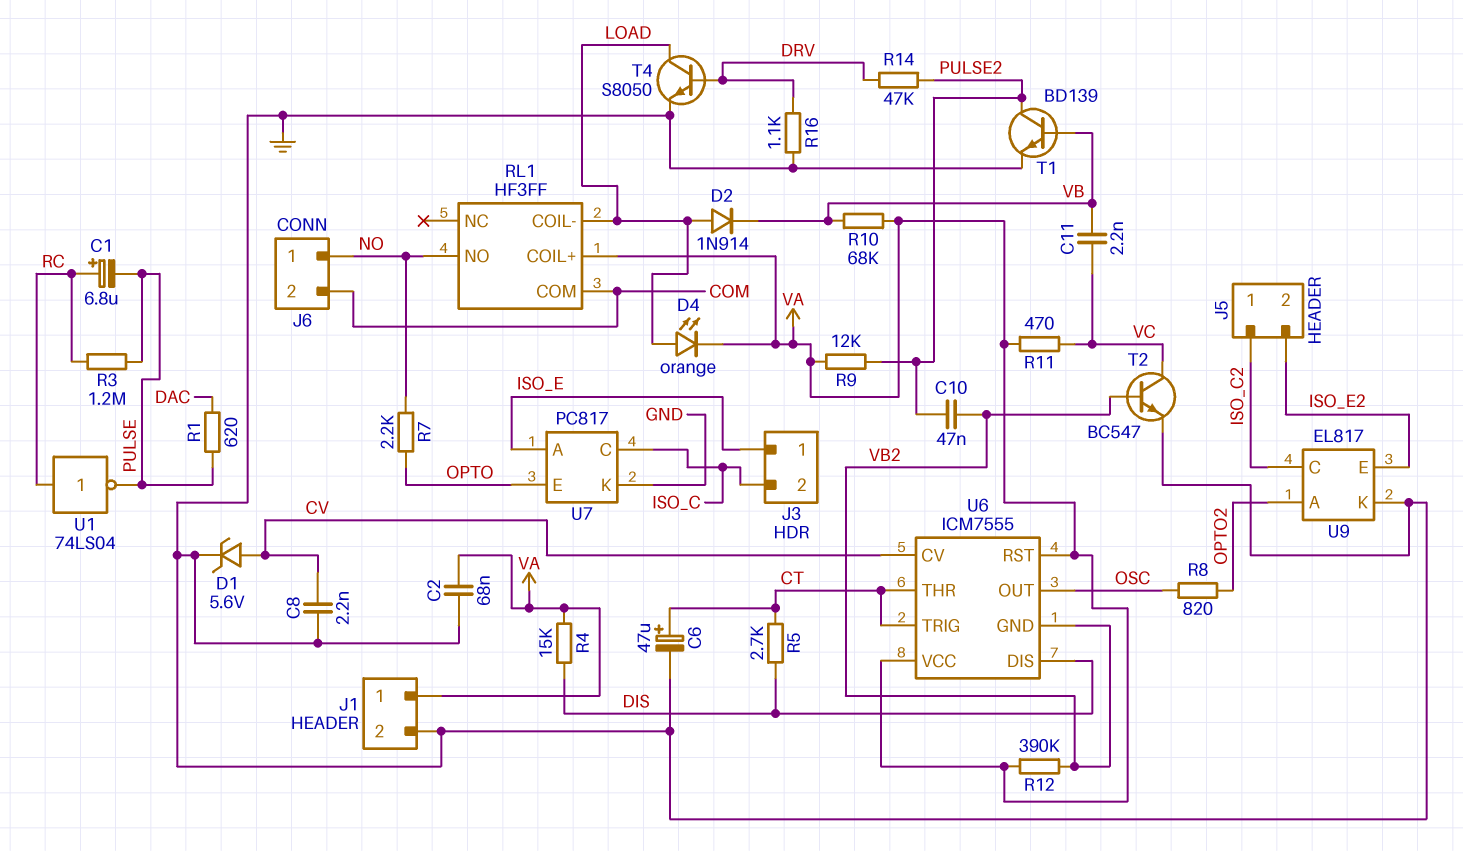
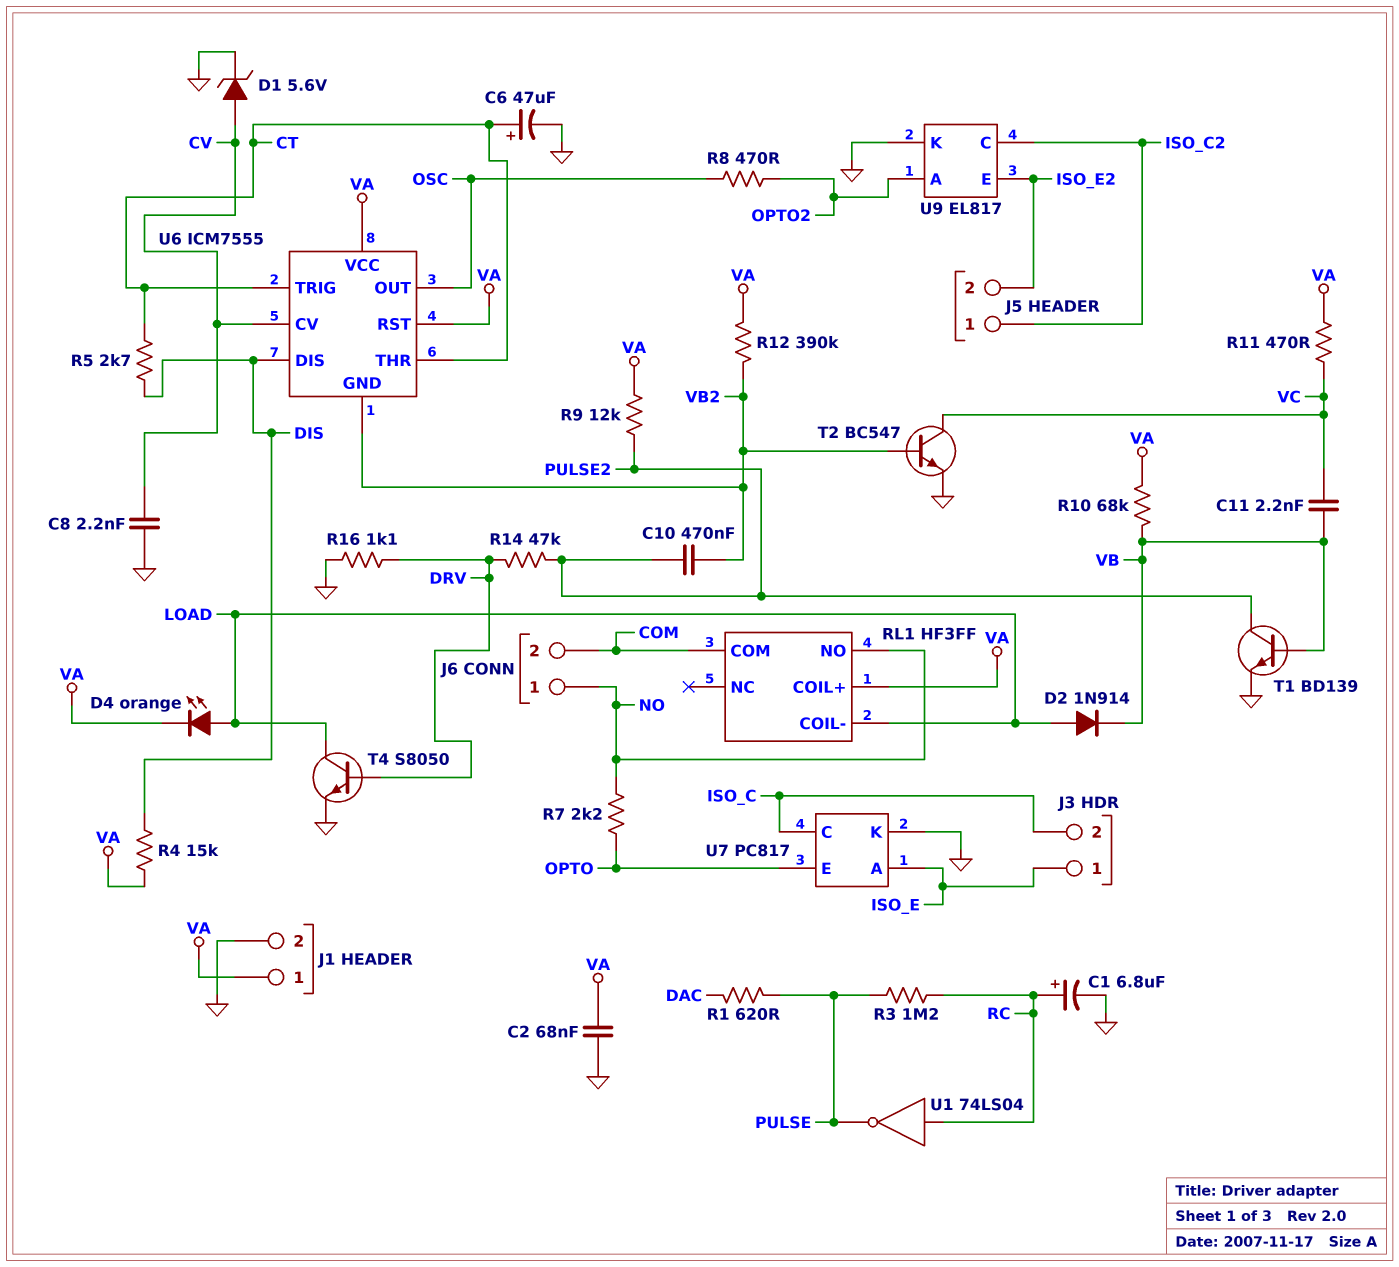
C1: 6.8uF (plus RC, minus PULSE) -> 6.8uF (plus RC, minus GND)
C10: 47nF (PULSE2, VB2) -> 470nF (PULSE2, VB2)
R8: 820 (OPTO2, OSC) -> 470 (OPTO2, OSC)

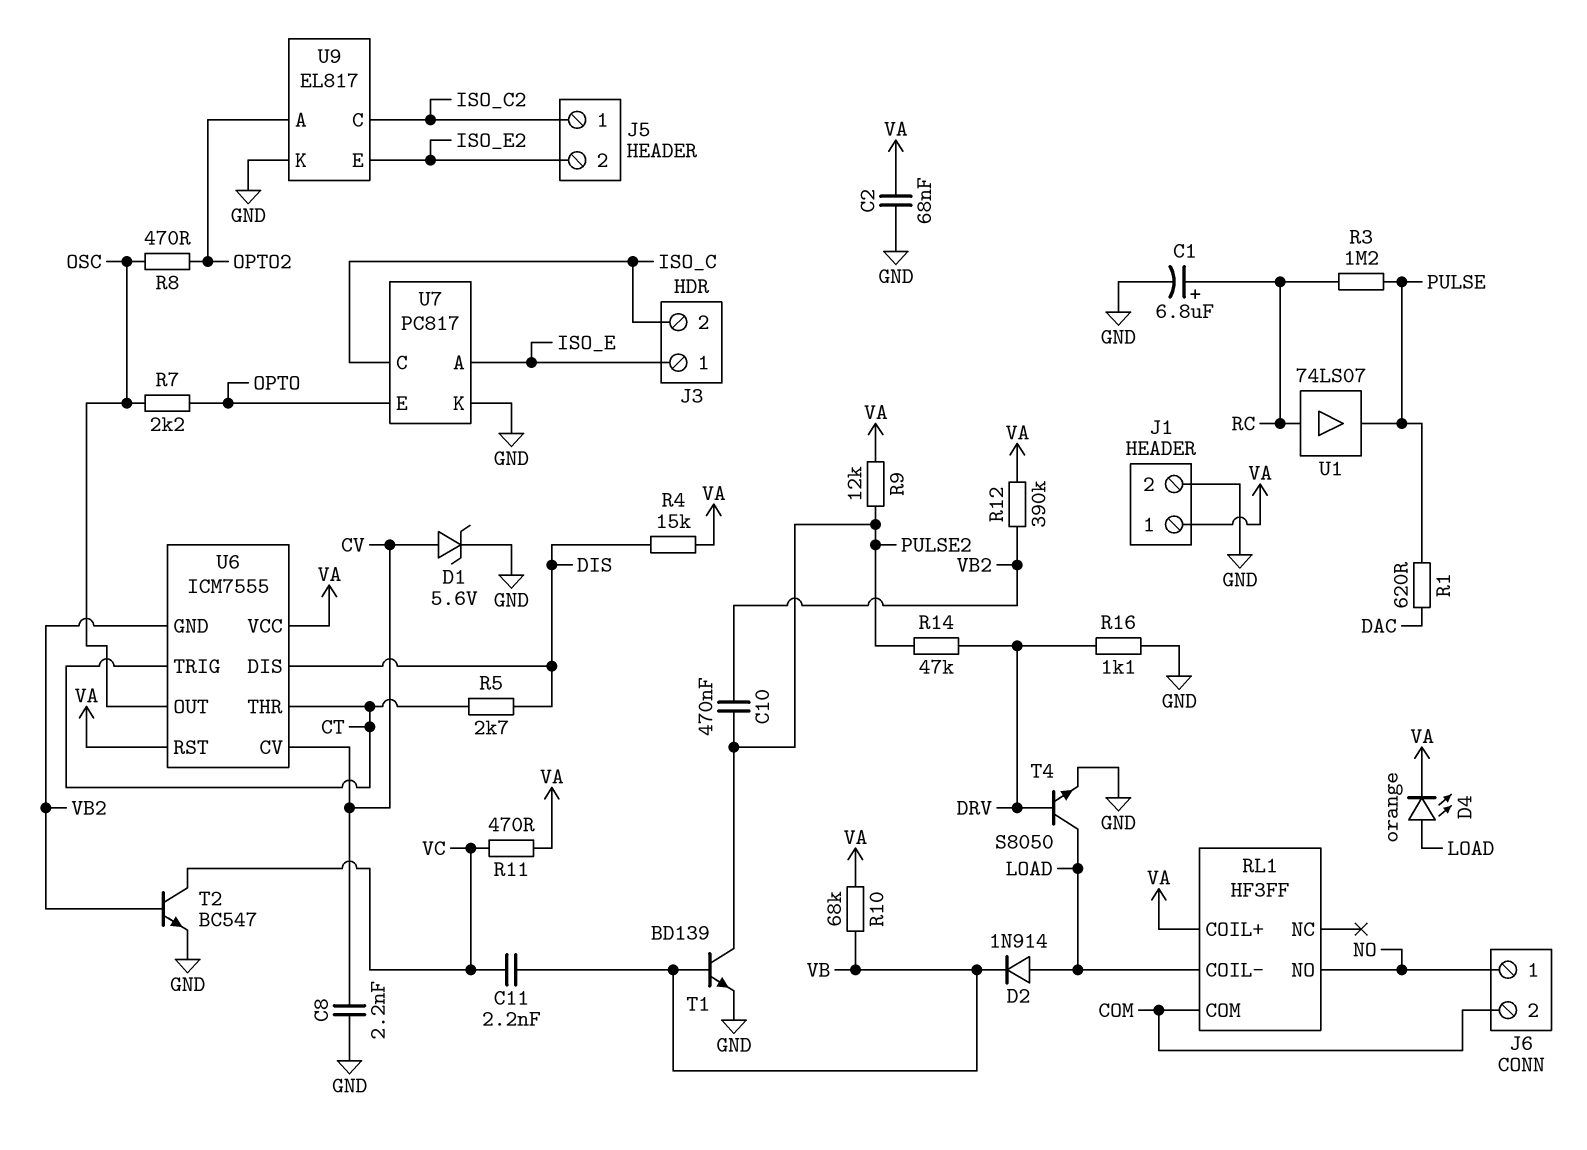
C6: 47uF (plus CT, minus GND) -> none
R7: 2.2k (NO, OPTO) -> 2.2k (OPTO, OSC)
U1: NOT 74LS04 (in RC, out PULSE) -> buffer 74LS07 (in RC, out PULSE)

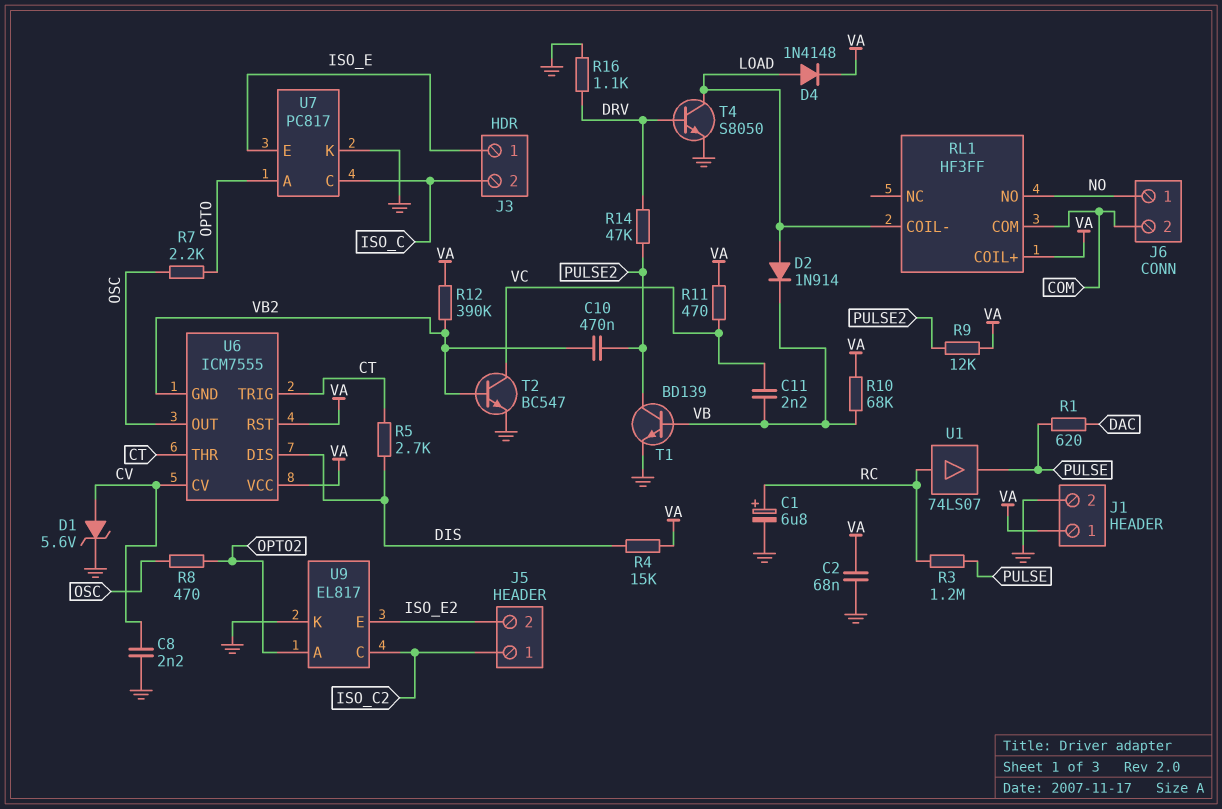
D4: LED orange (A LOAD, K VA) -> diode 1N4148 (A LOAD, K VA)
U7 pin A: ISO_E -> OPTO
U7 pin E: OPTO -> ISO_E

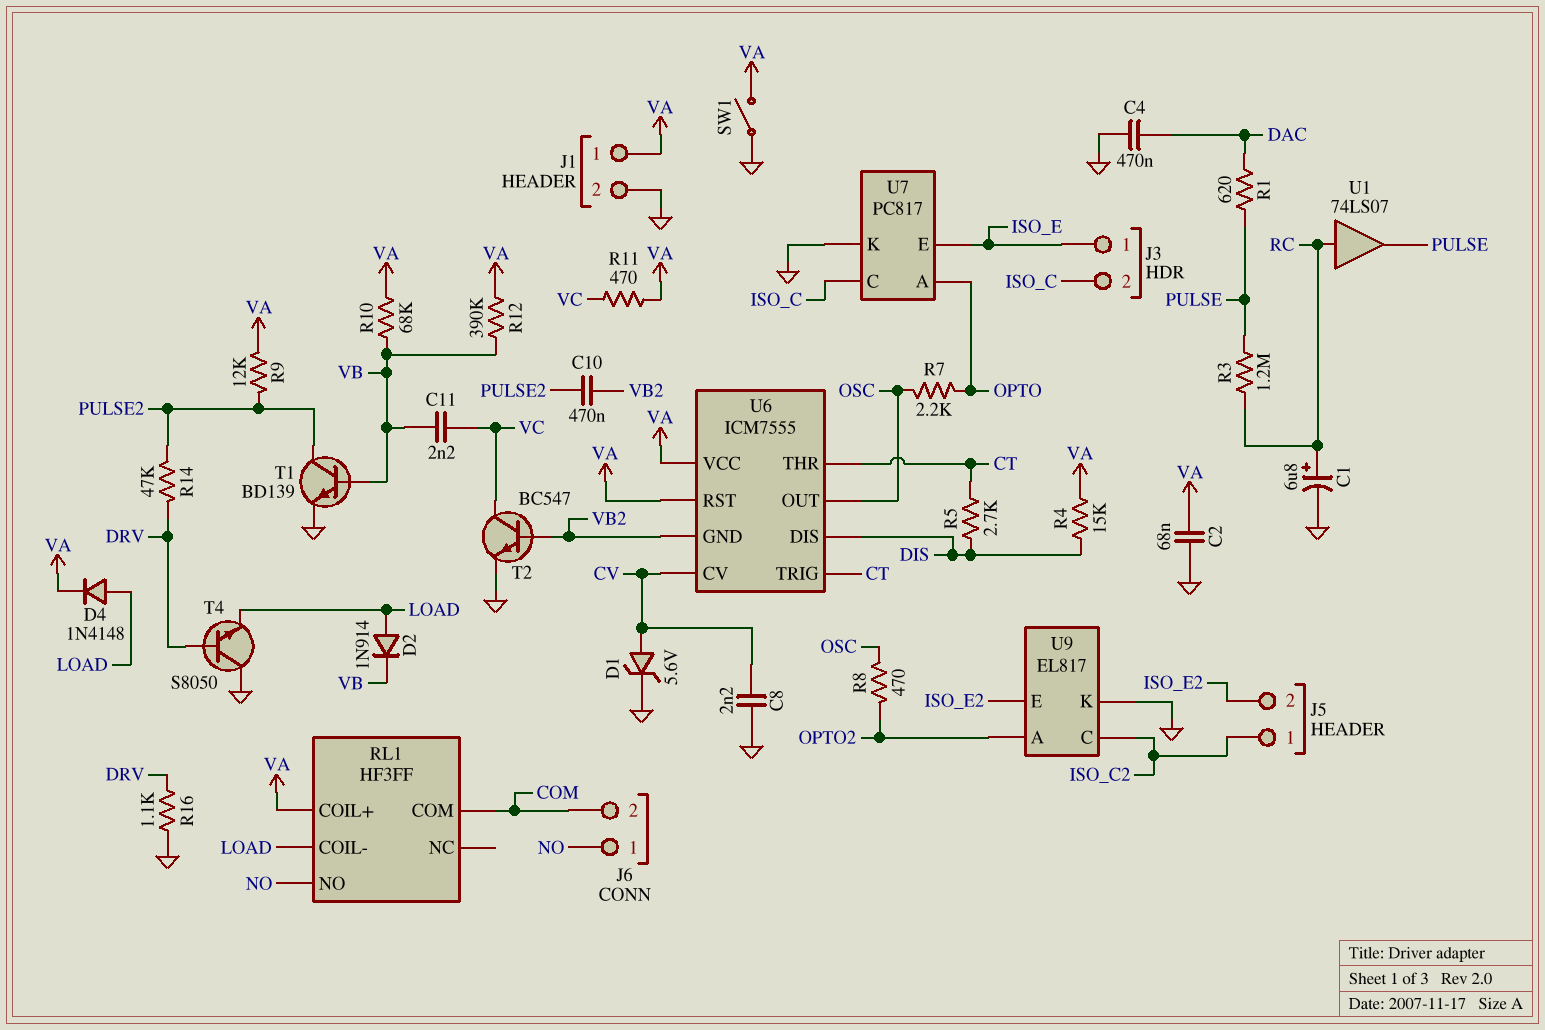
C4: none -> 470nF (DAC, GND)
R12: 390k (VA, VB2) -> 390k (VA, VB)
SW1: none -> switch (GND, VA)
T4: NPN S8050 (B DRV, C LOAD, E GND) -> NPN S8050 (B DRV, C GND, E LOAD)

